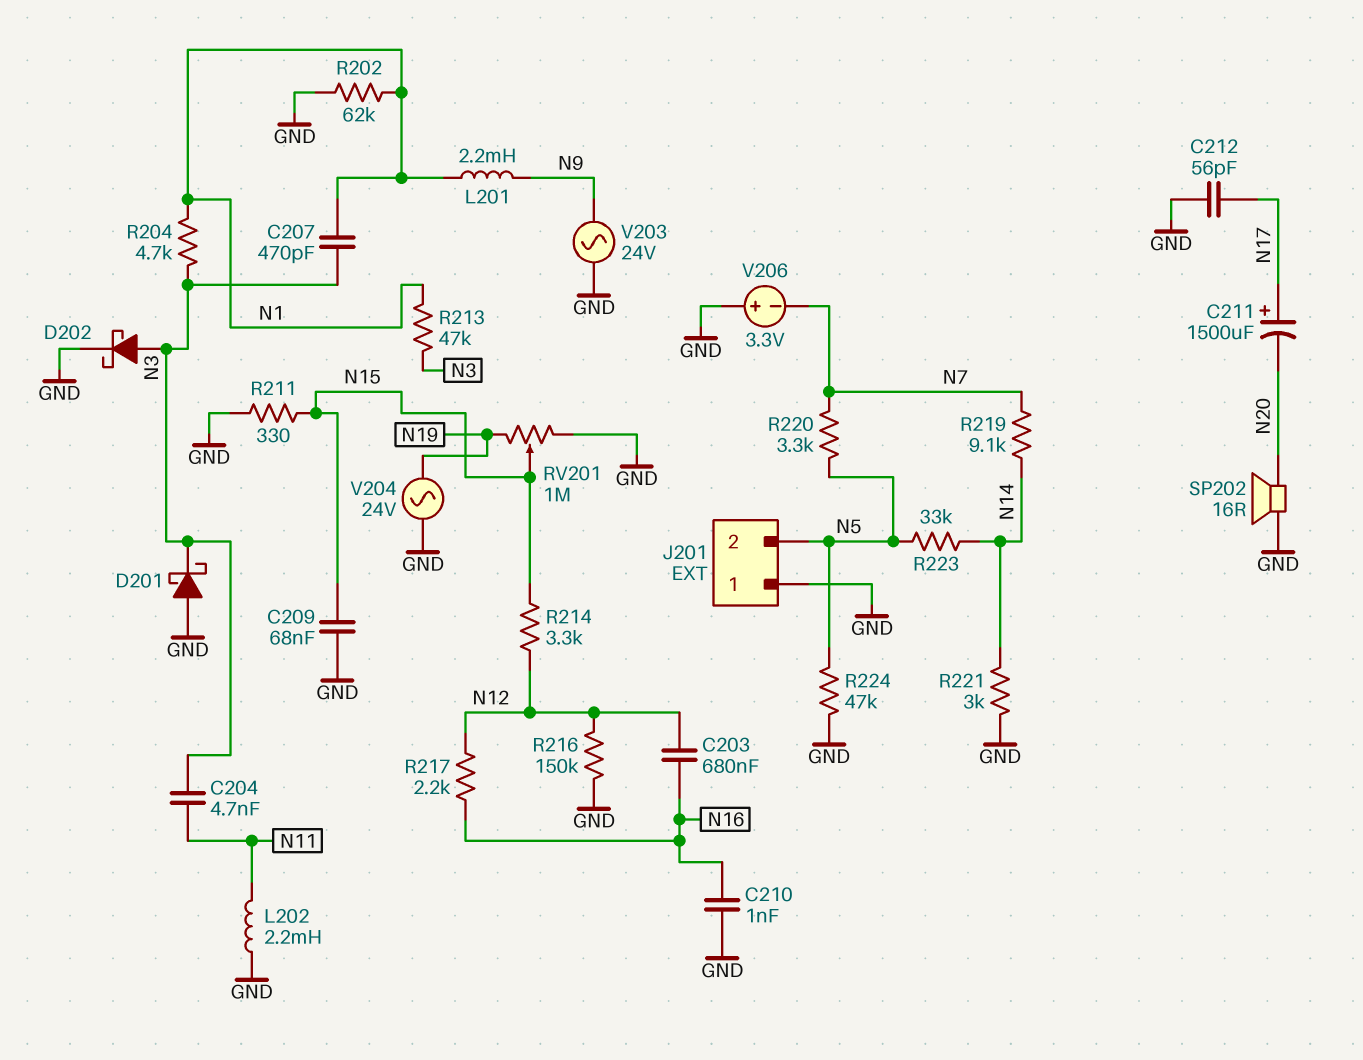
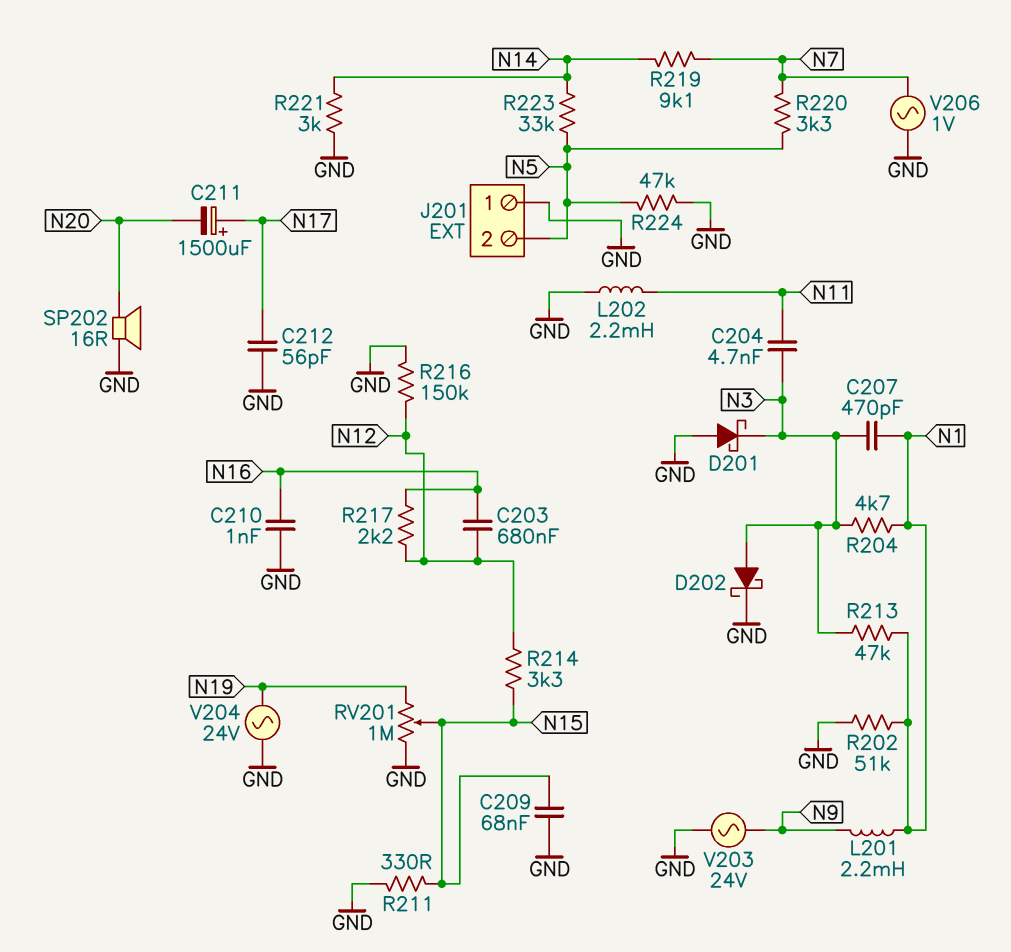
R202: 62k (GND, N1) -> 51k (GND, N1)
V206: 3.3V (plus GND, minus N7) -> AC 1V (GND, N7)

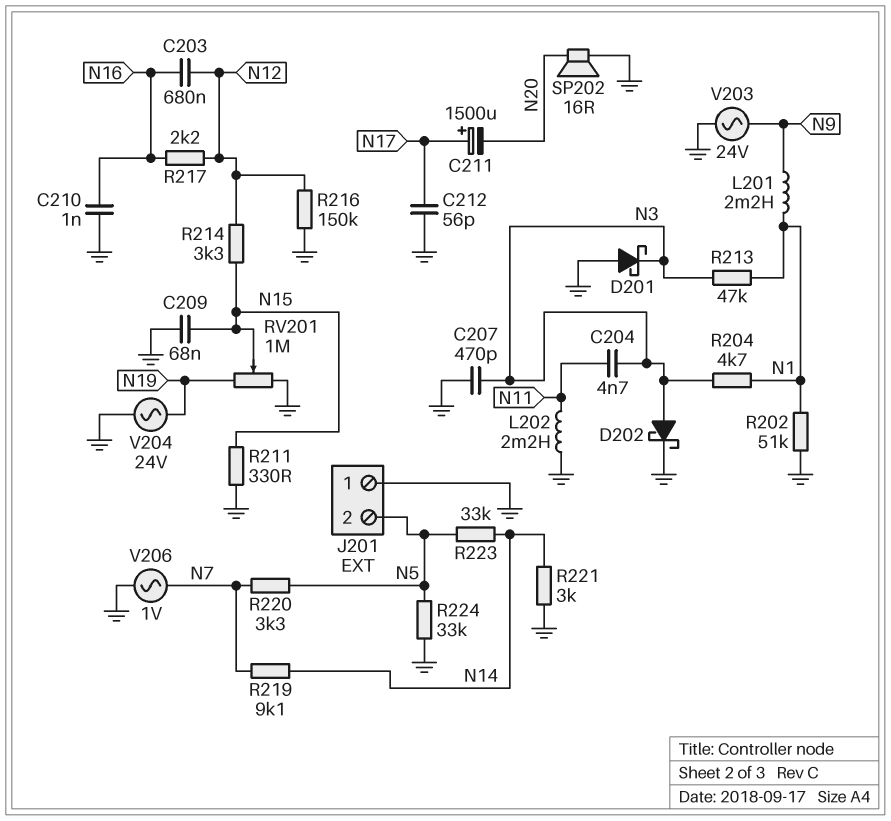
C207: 470pF (N1, N3) -> 470pF (GND, N3)
R224: 47k (GND, N5) -> 33k (GND, N5)

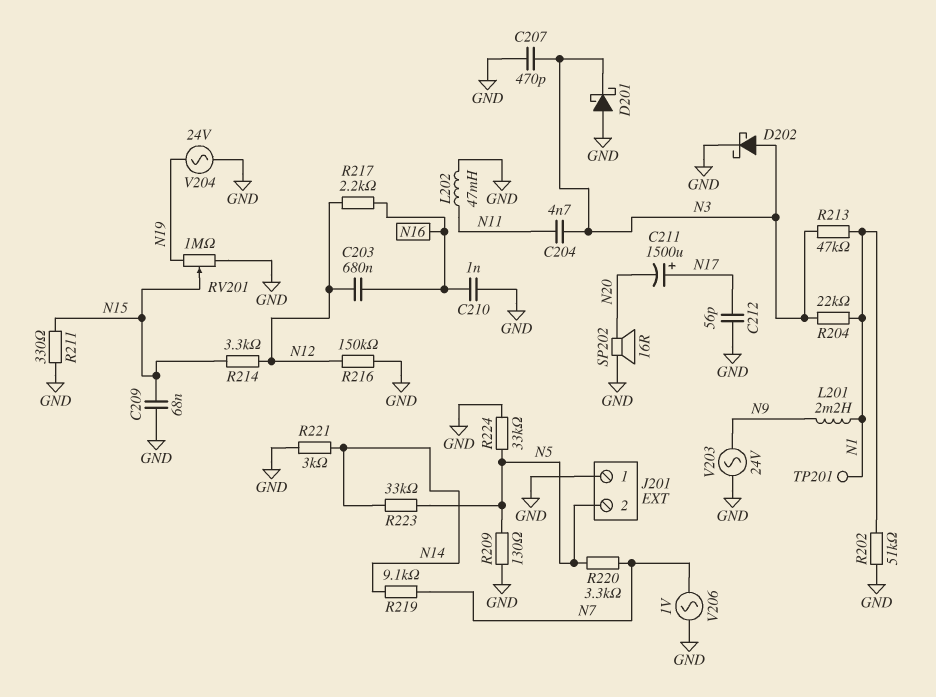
L202: 2.2mH (GND, N11) -> 47mH (GND, N11)
R204: 4.7k (N1, N3) -> 22k (N1, N3)
R209: none -> 130 (GND, N5)
TP201: none -> test point (N1)

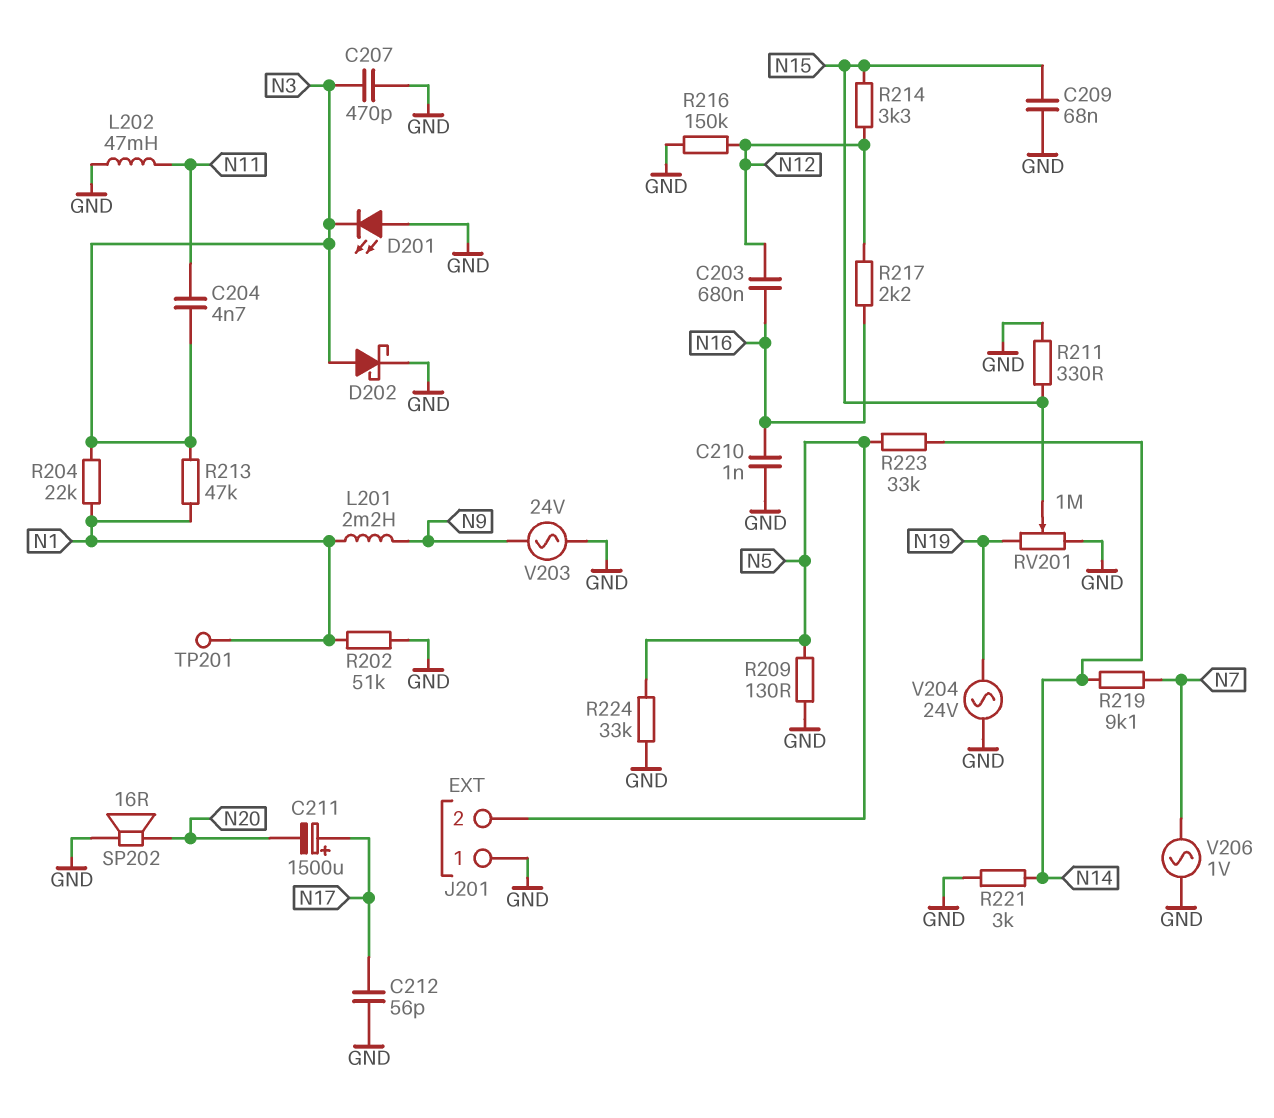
D201: schottky (A GND, K N3) -> LED (A GND, K N3)
R220: 3.3k (N5, N7) -> none

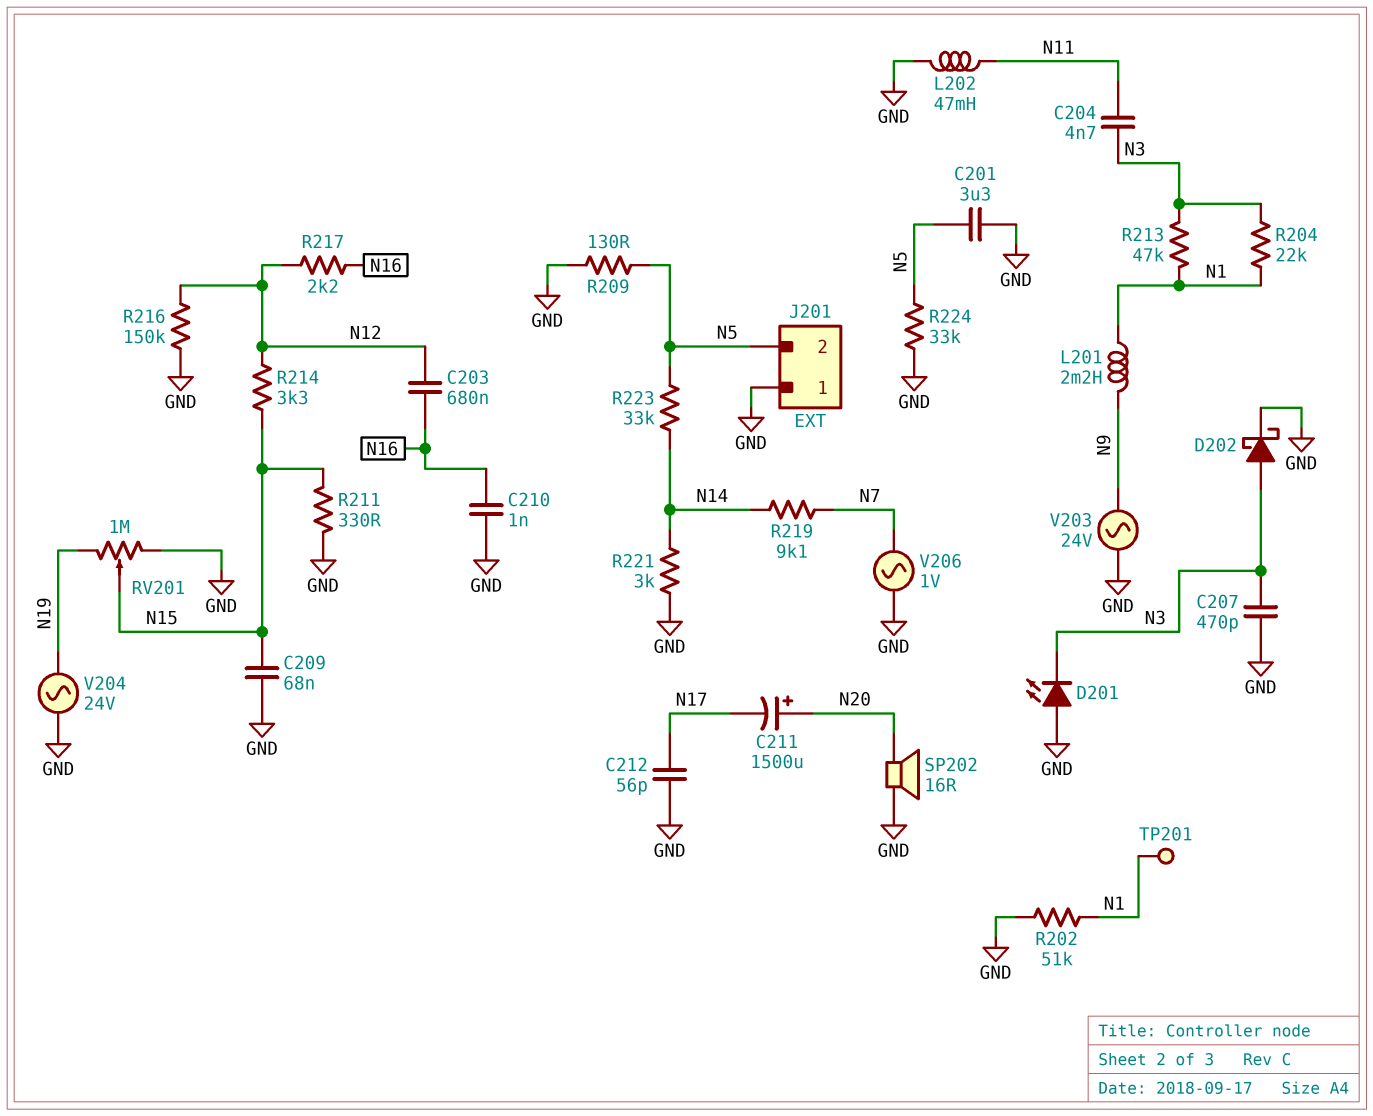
C201: none -> 3.3uF (GND, N5)
C211: 1500uF (plus N17, minus N20) -> 1500uF (plus N20, minus N17)

